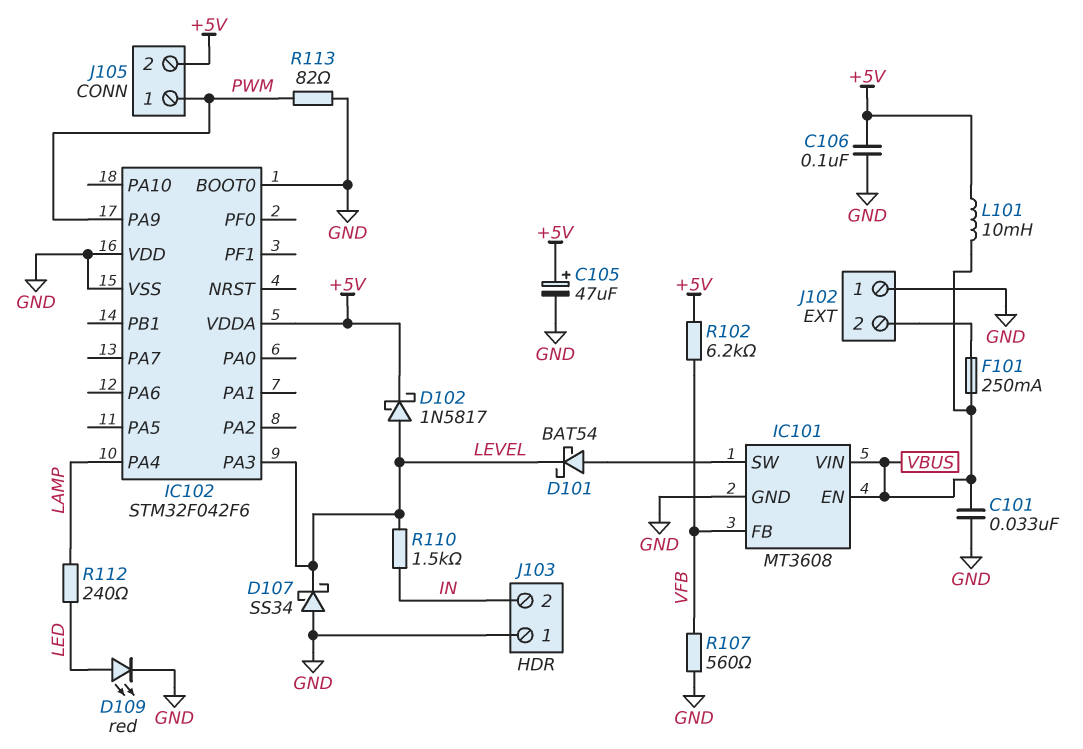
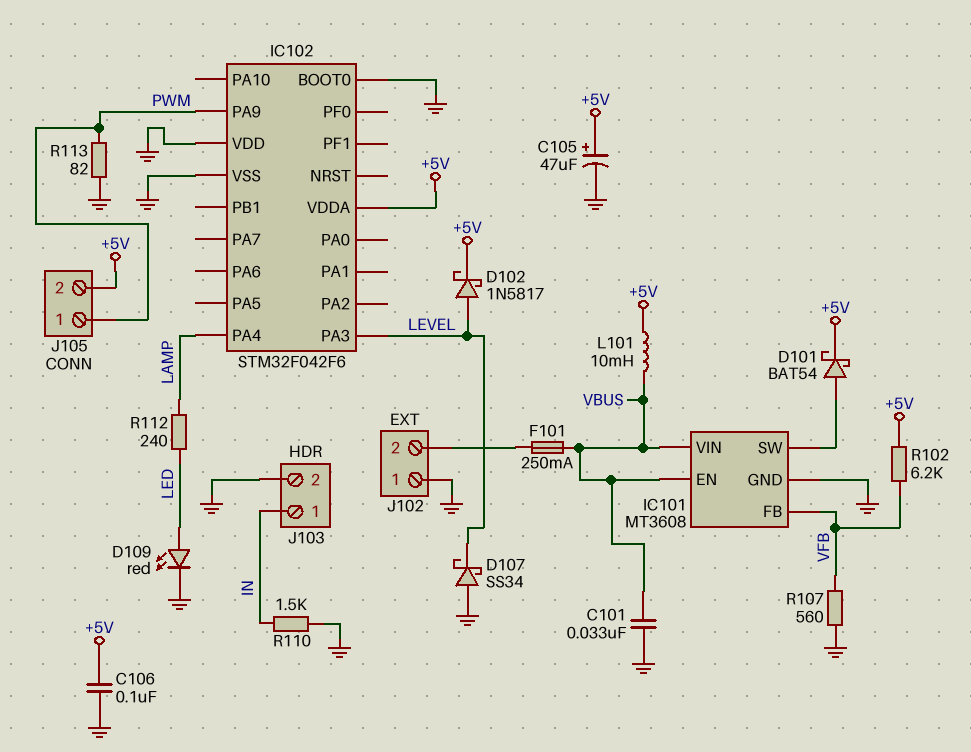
D101: schottky BAT54 (A IC101/SW, K LEVEL) -> schottky BAT54 (A IC101/SW, K +5V)
J103 pin 1: GND -> IN
J103 pin 2: IN -> GND
R110: 1.5k (IN, LEVEL) -> 1.5k (GND, IN)

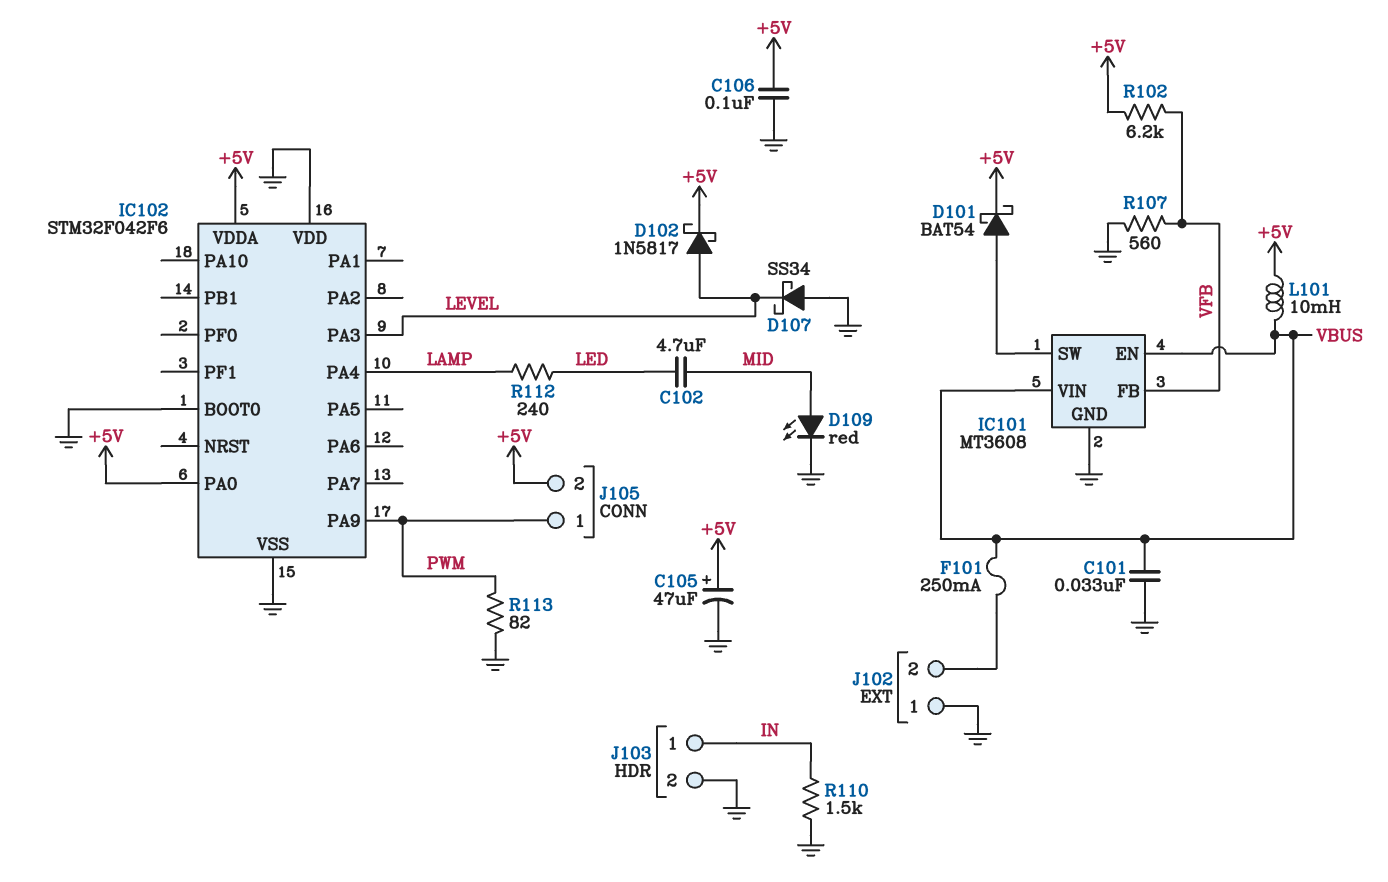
C102: none -> 4.7uF (LED, MID)
D109: LED red (A LED, K GND) -> LED red (A MID, K GND)
IC102 pin PA0: none -> +5V

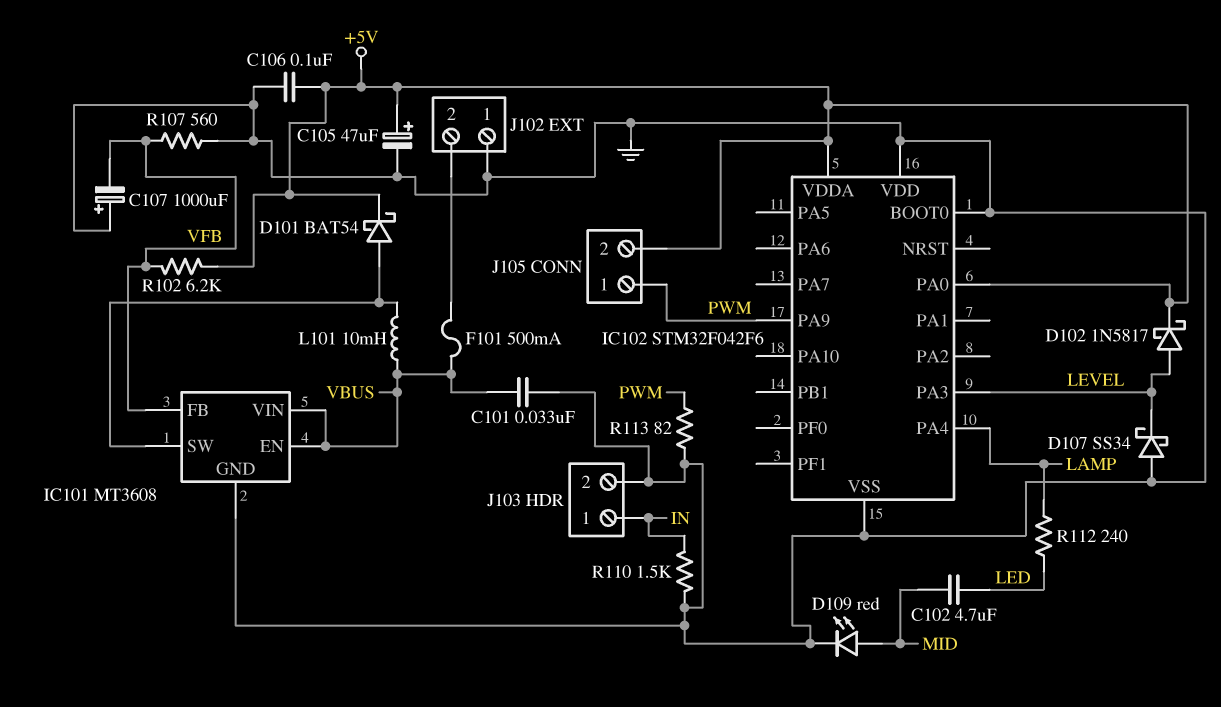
C107: none -> 1000uF (plus GND, minus VFB)
F101: 250mA (J102/2, VBUS) -> 500mA (J102/2, VBUS)
L101: 10mH (+5V, VBUS) -> 10mH (IC101/SW, VBUS)

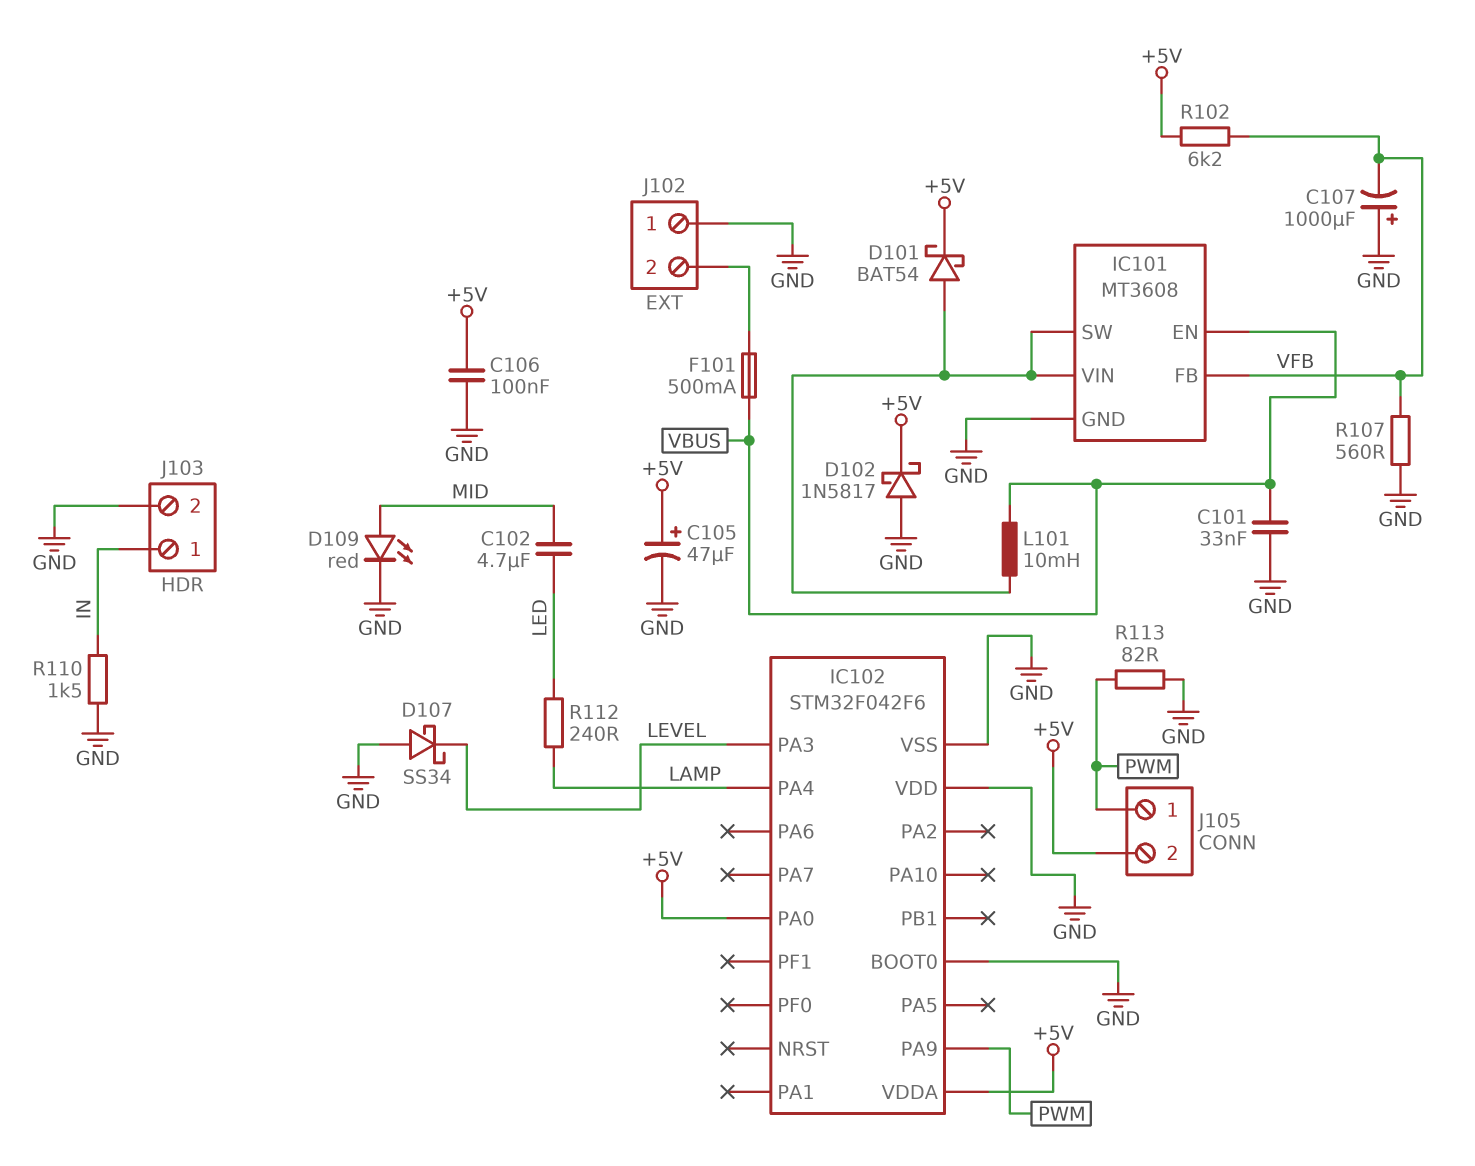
D102: schottky 1N5817 (A LEVEL, K +5V) -> schottky 1N5817 (A GND, K +5V)
IC101 pin VIN: VBUS -> IC101/SW

